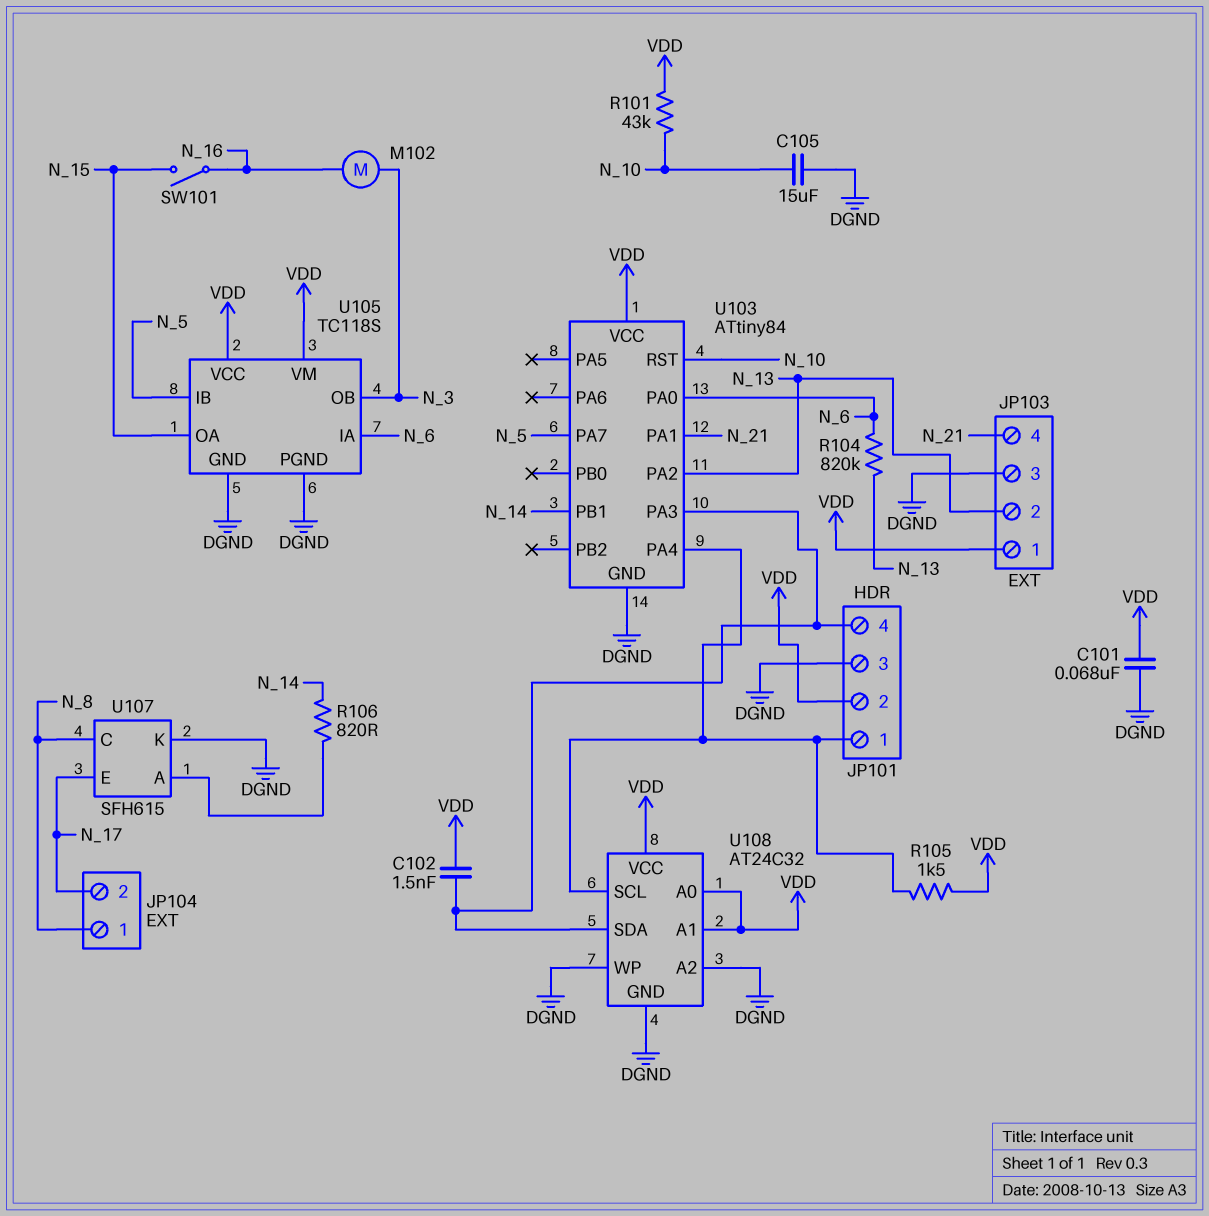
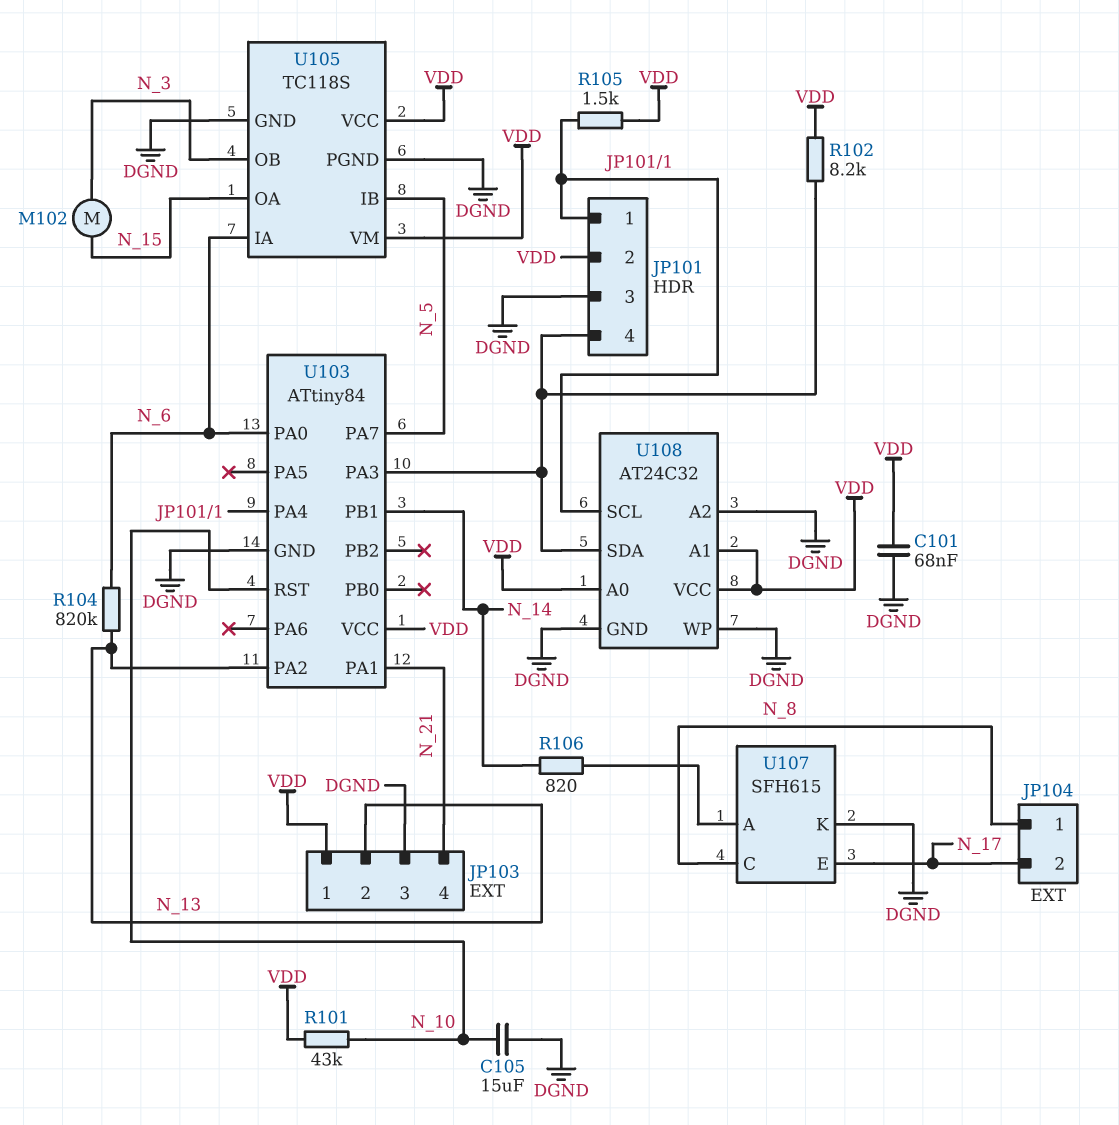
C102: 1.5nF (JP101/4, VDD) -> none
M102: motor (N_3, N_16) -> motor (N_3, N_15)
R102: none -> 8.2k (JP101/4, VDD)
SW101: switch (N_15, N_16) -> none

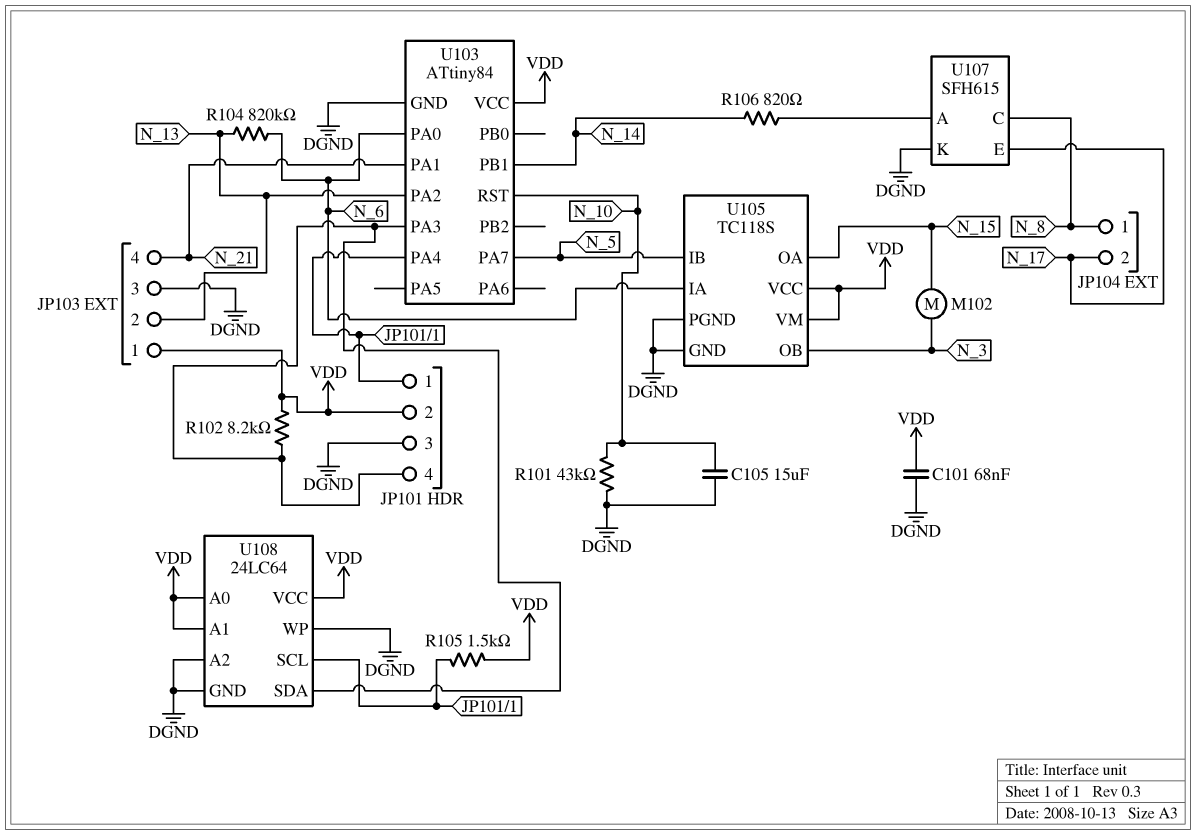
R101: 43k (N_10, VDD) -> 43k (DGND, N_10)
U108: AT24C32 -> 24LC64

